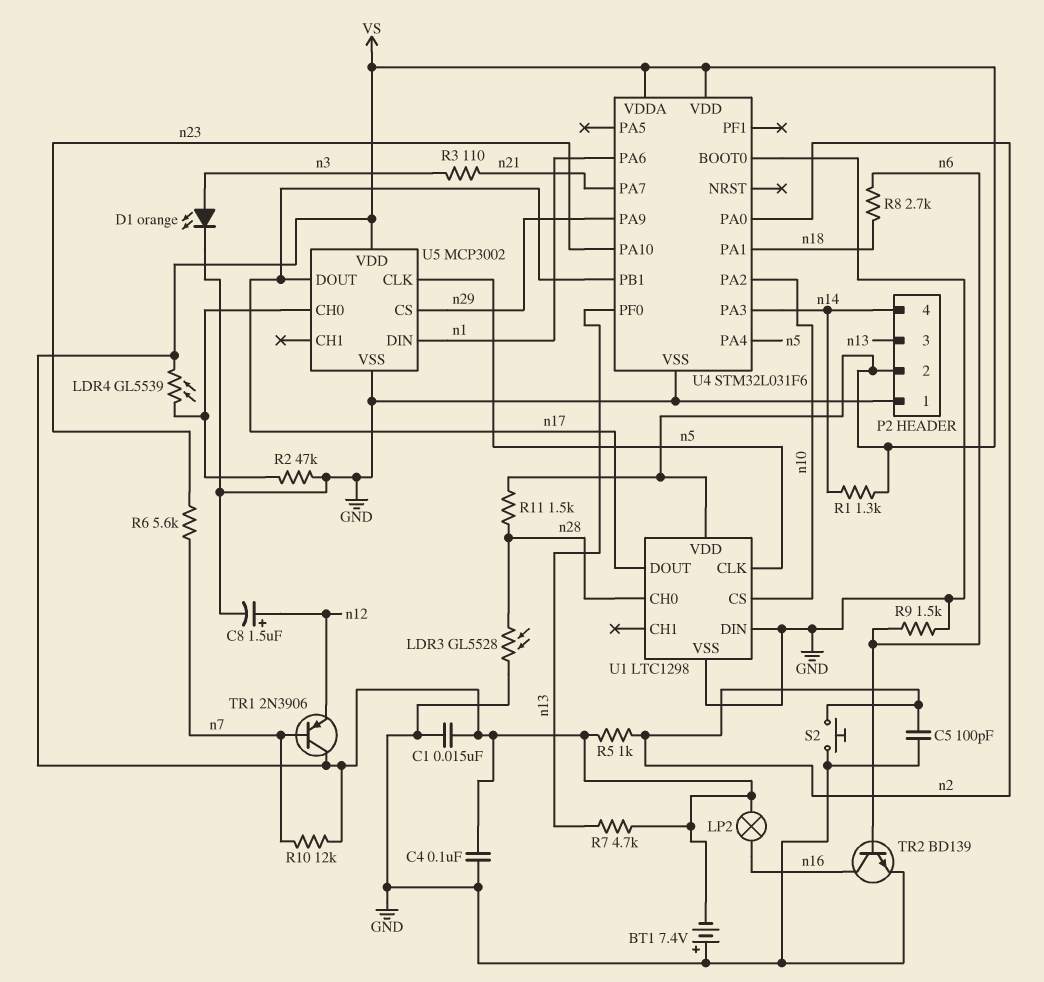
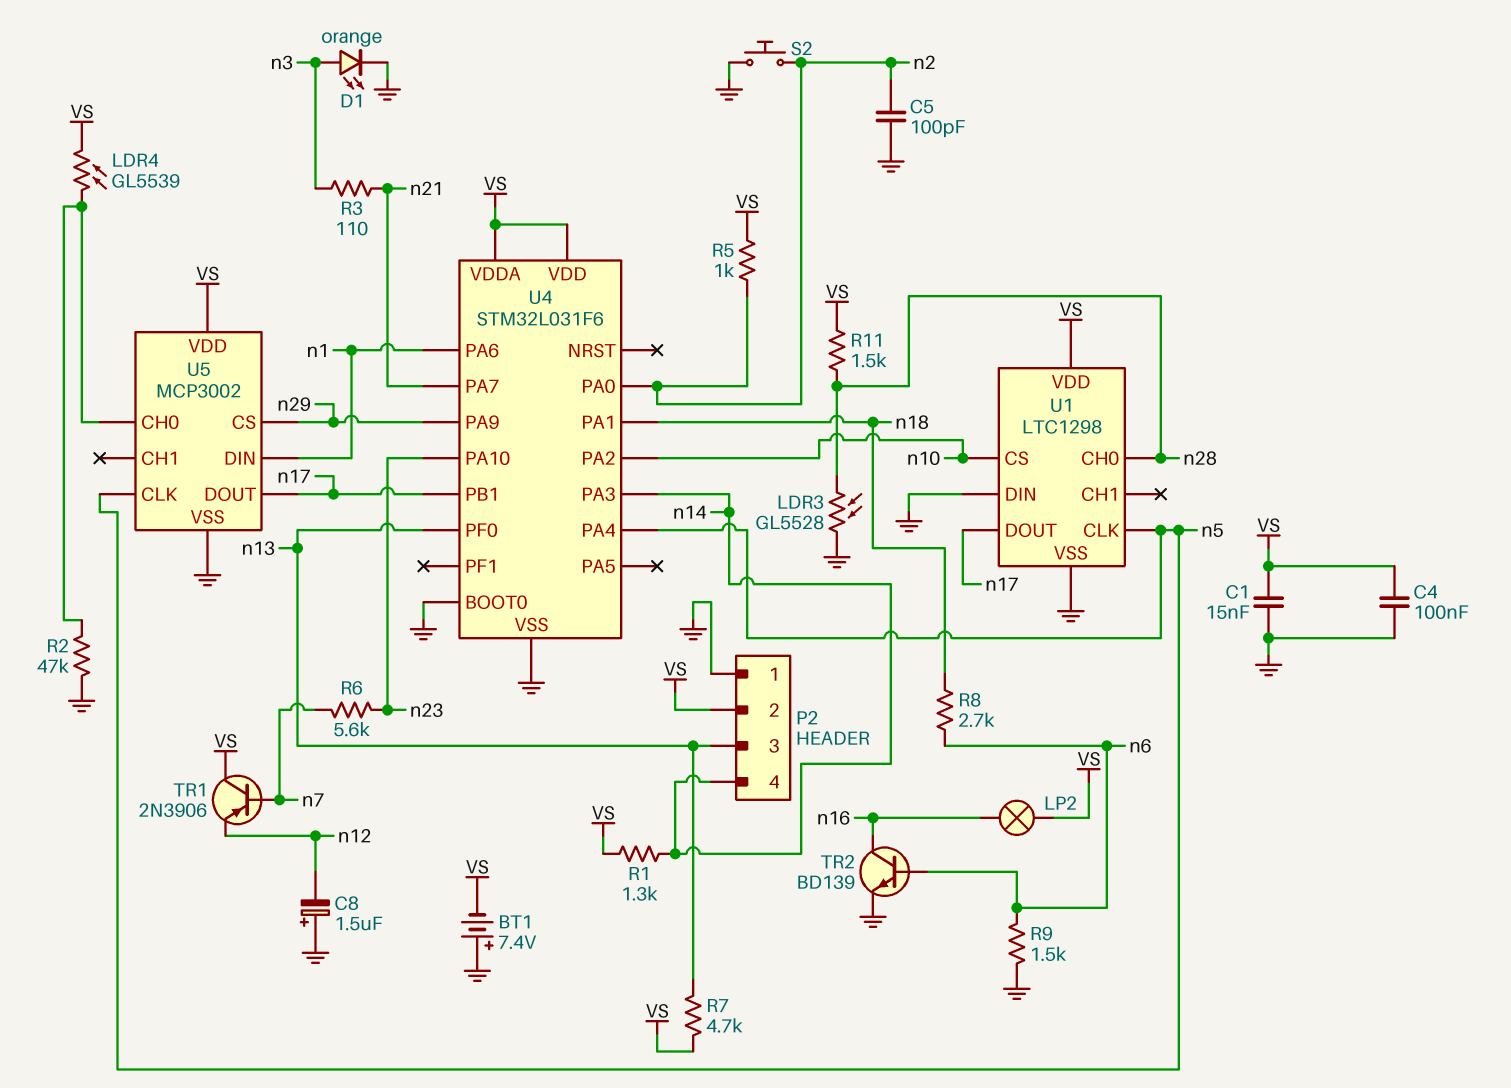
C8: 1.5uF (plus n12, minus GND) -> 1.5uF (plus GND, minus n12)
R10: 12k (VS, n7) -> none

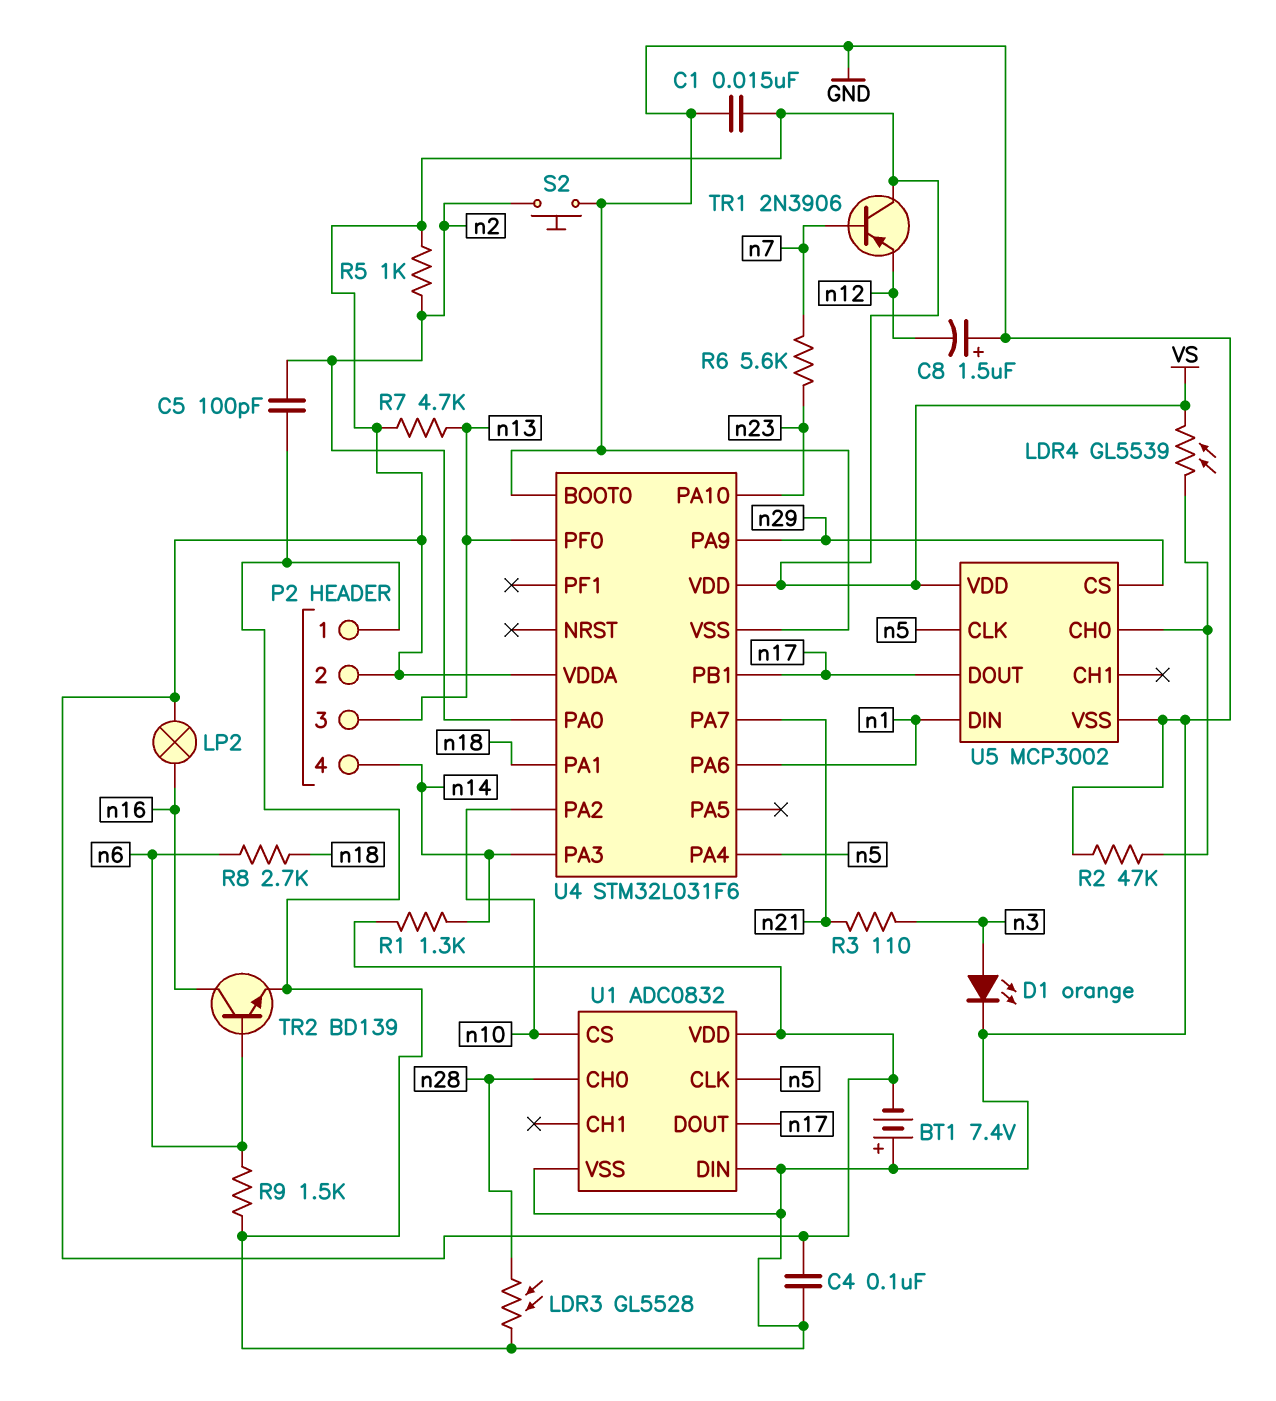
R11: 1.5k (VS, n28) -> none
U1: LTC1298 -> ADC0832

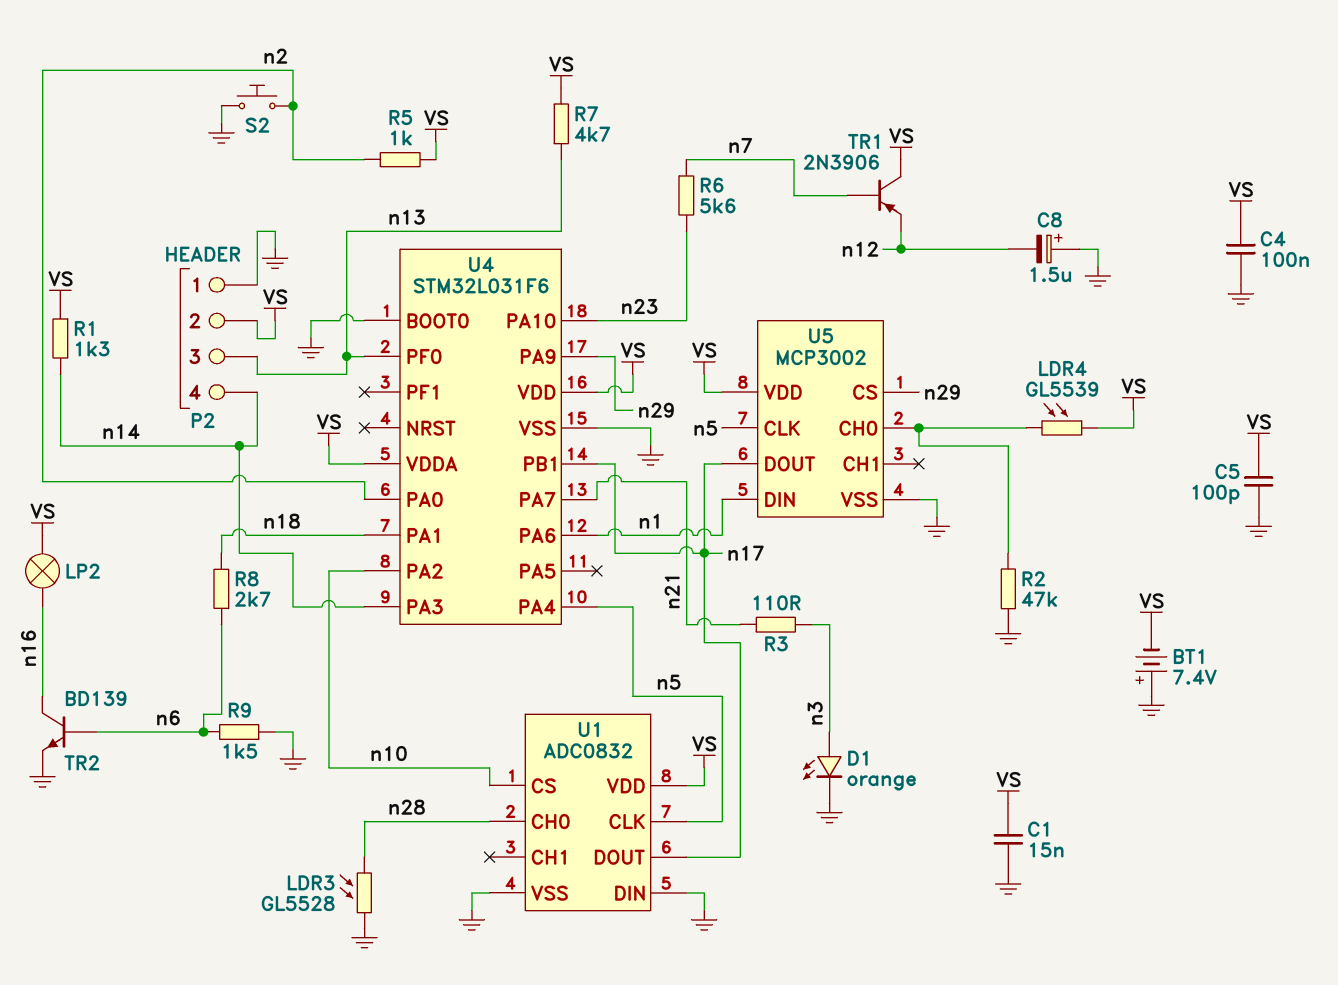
C5: 100pF (GND, n2) -> 100pF (GND, VS)

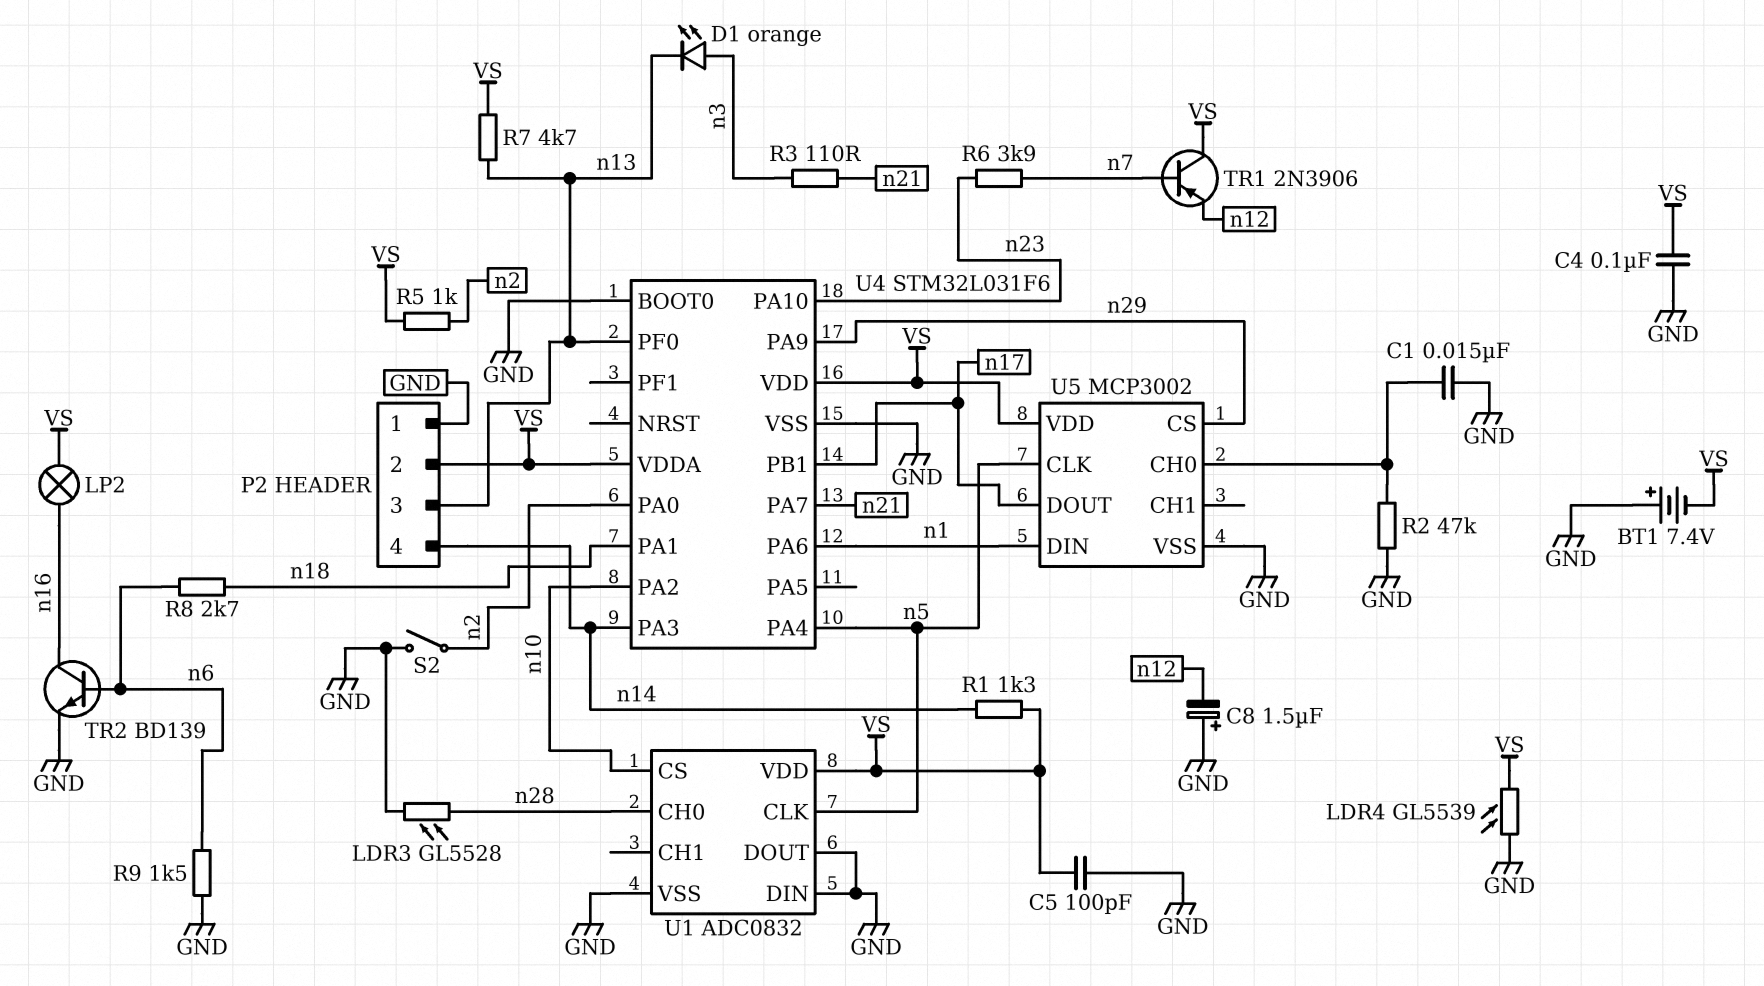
C1: 15nF (GND, VS) -> 15nF (GND, U5/CH0)
D1: LED orange (A n3, K GND) -> LED orange (A n3, K n13)
LDR4: GL5539 (U5/CH0, VS) -> GL5539 (GND, VS)
R6: 5.6k (n7, n23) -> 3.9k (n7, n23)
S2: button (GND, n2) -> switch (GND, n2)
U1 pin DOUT: n17 -> GND

